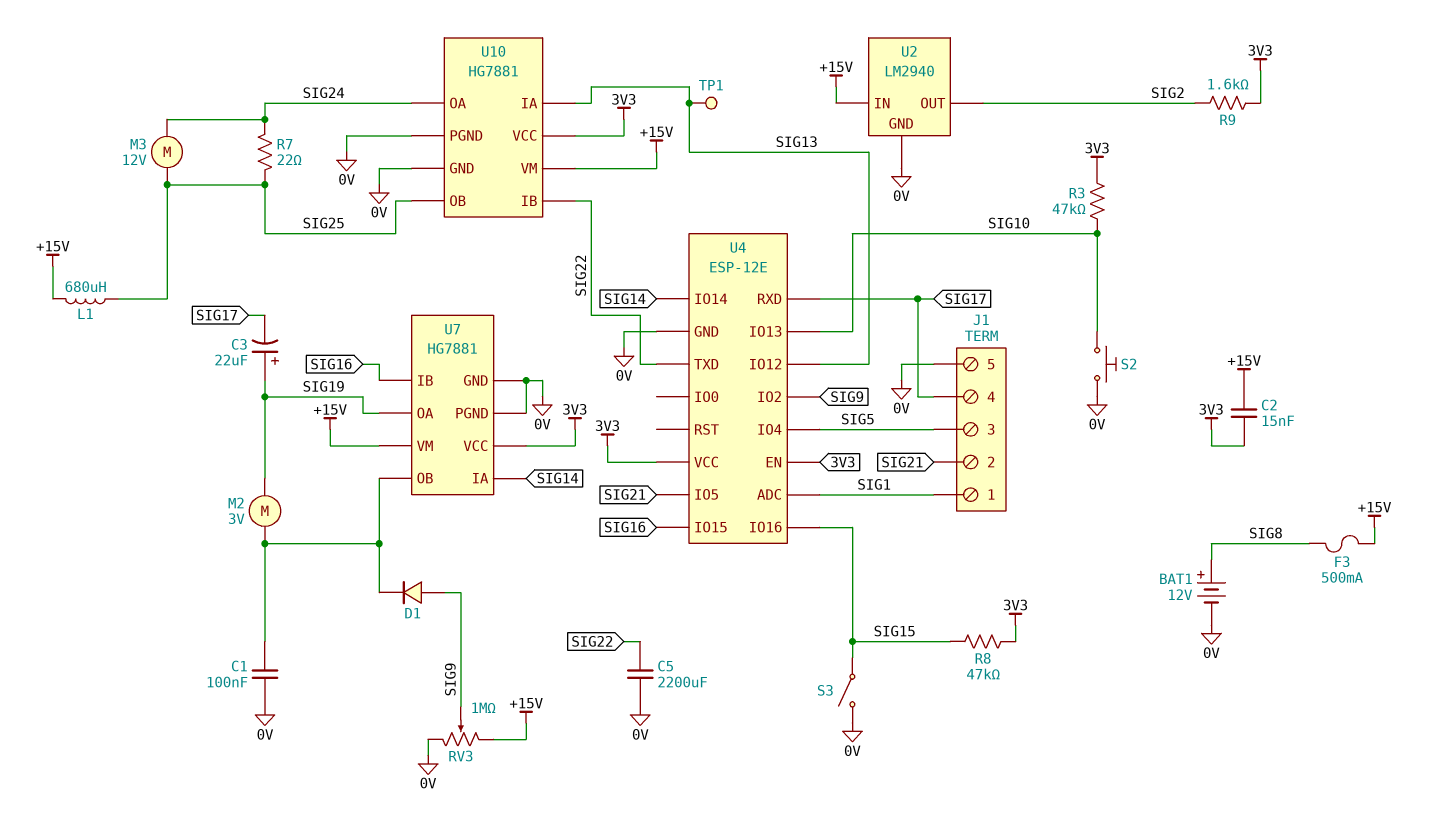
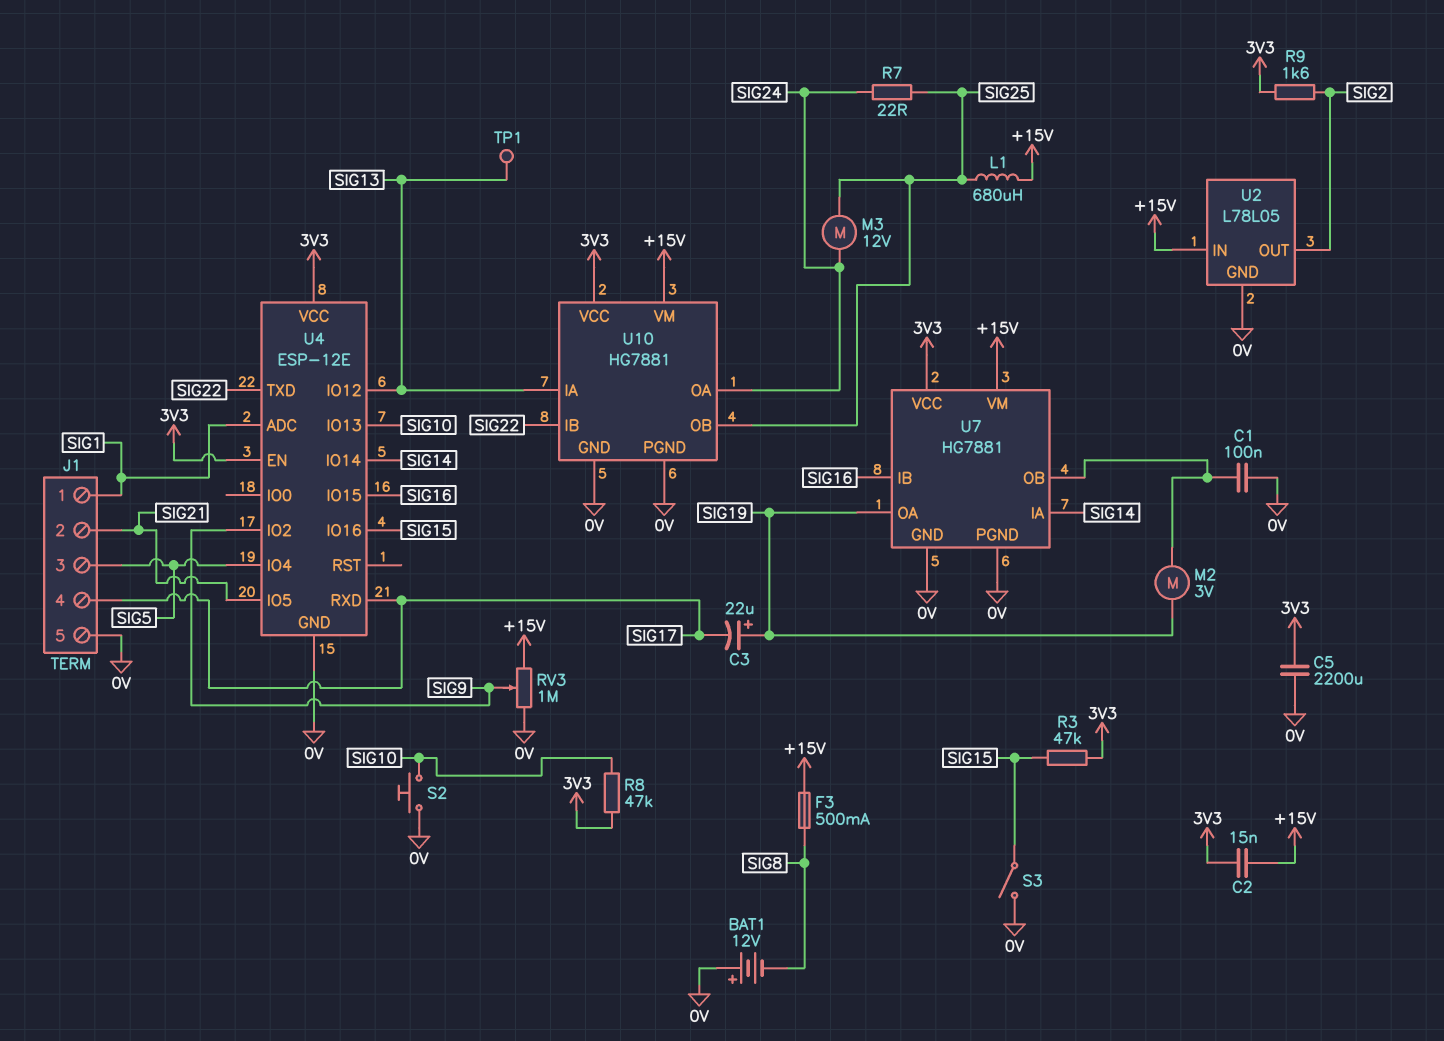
BAT1: 12V (plus SIG8, minus 0V) -> 12V (plus 0V, minus SIG8)
C5: 2200uF (0V, SIG22) -> 2200uF (0V, 3V3)
D1: diode (A SIG9, K U7/OB) -> none
R3: 47k (3V3, SIG10) -> 47k (3V3, SIG15)
R8: 47k (3V3, SIG15) -> 47k (3V3, SIG10)
U2: LM2940 -> L78L05

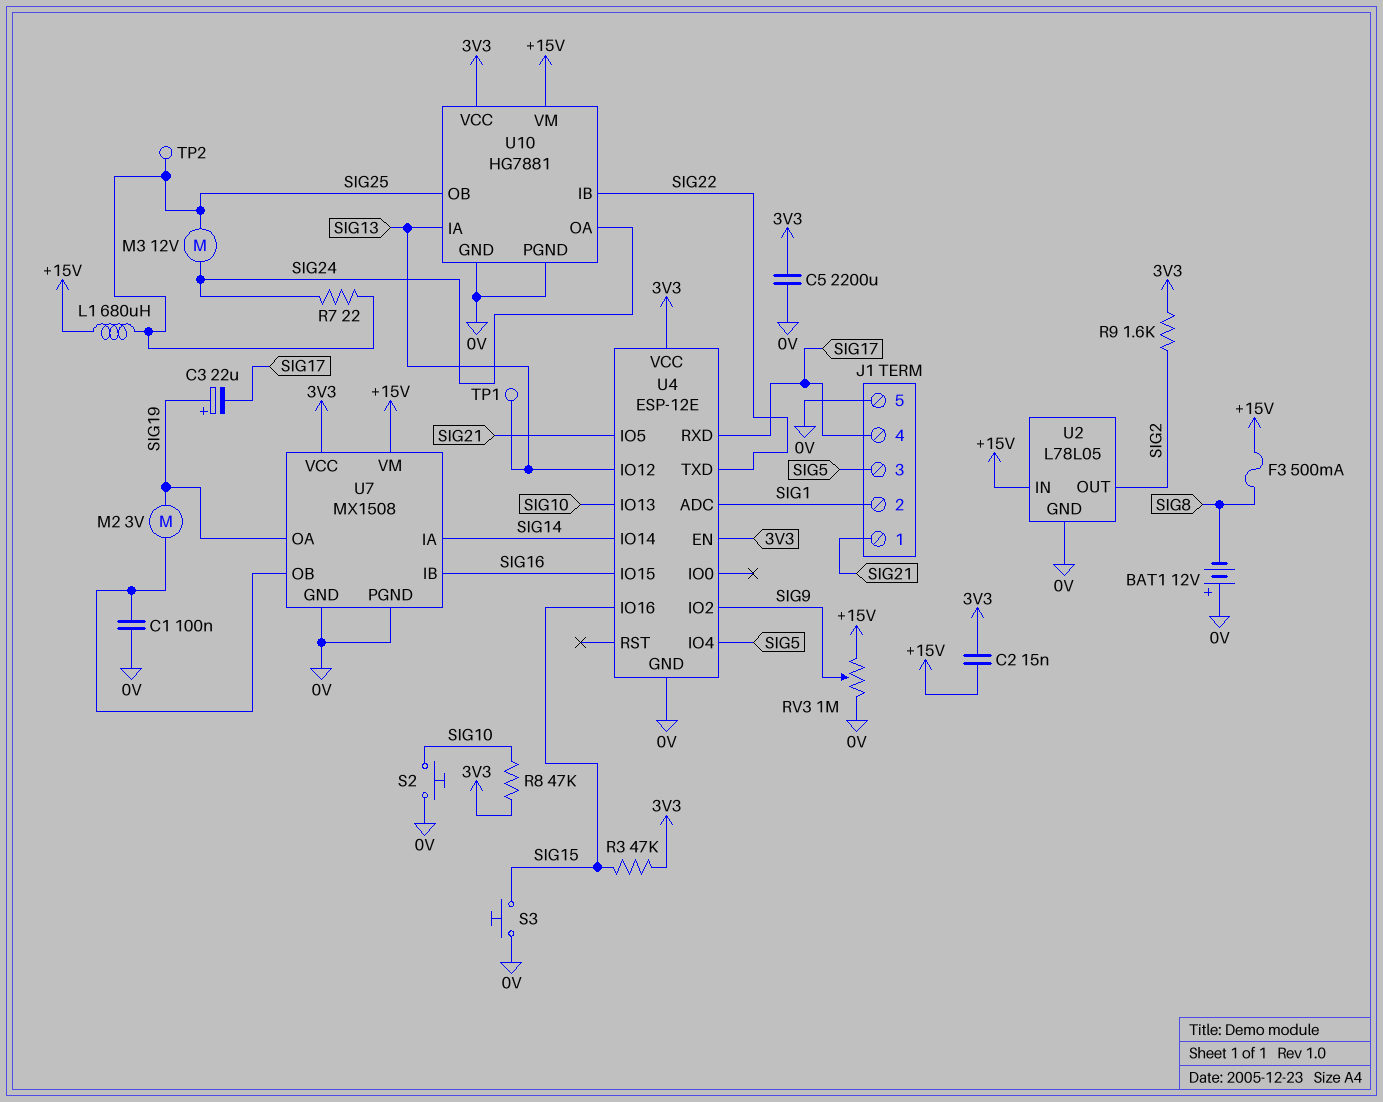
J1 pin 1: SIG1 -> SIG21
J1 pin 2: SIG21 -> SIG1
S3: switch (0V, SIG15) -> button (0V, SIG15)
TP2: none -> test point (SIG25)
U7: HG7881 -> MX1508

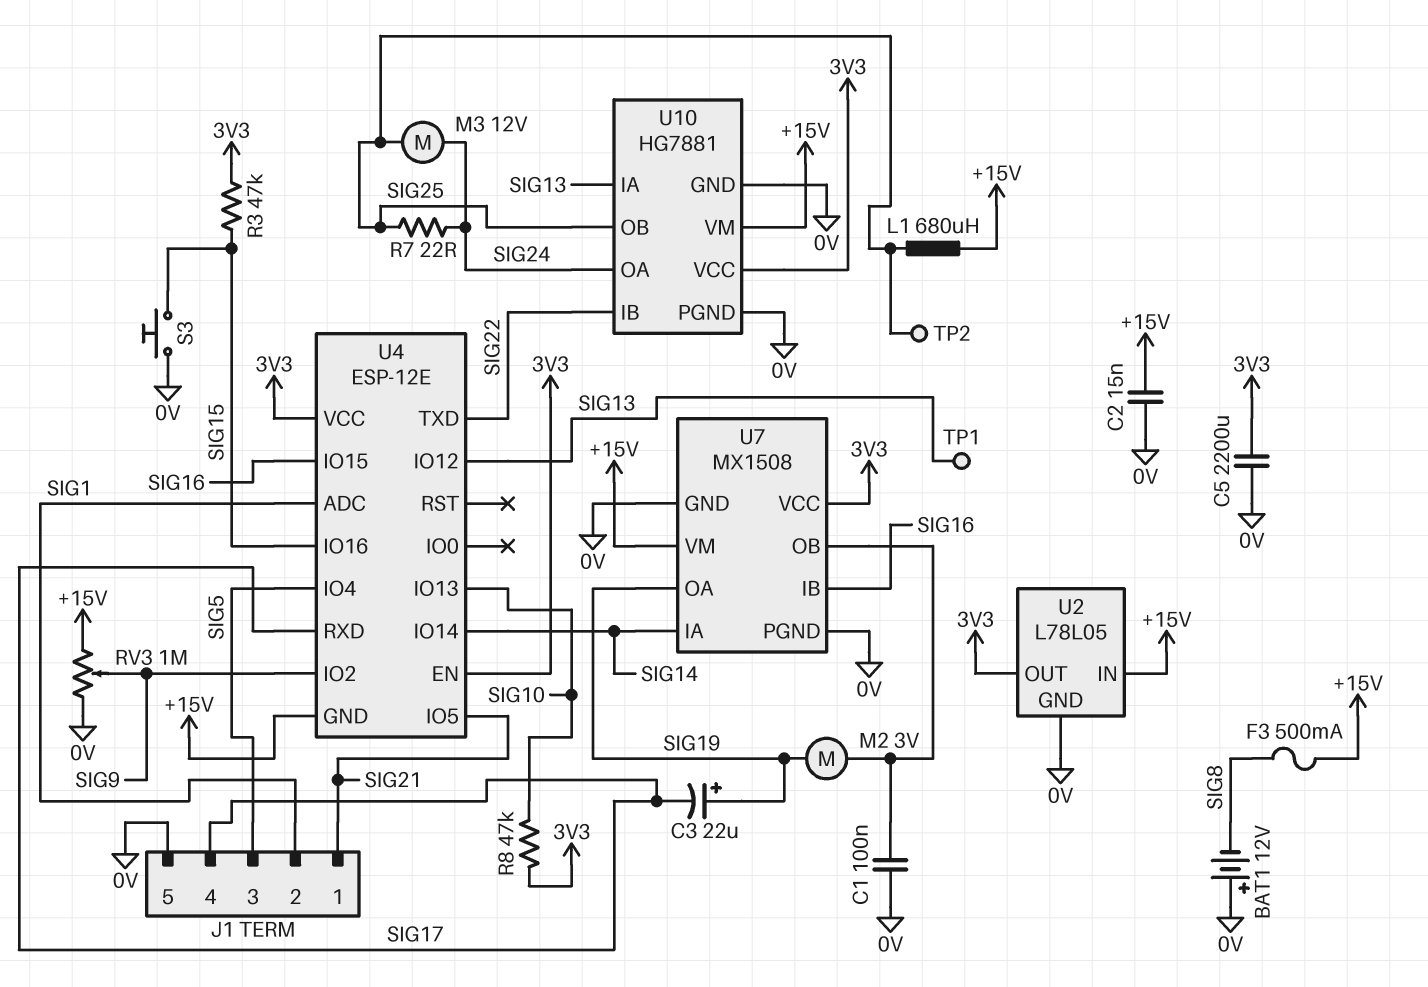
C2: 15nF (+15V, 3V3) -> 15nF (+15V, 0V)
R9: 1.6k (3V3, SIG2) -> none
S2: button (0V, SIG10) -> none
U2 pin OUT: SIG2 -> 3V3
U4 pin GND: 0V -> +15V

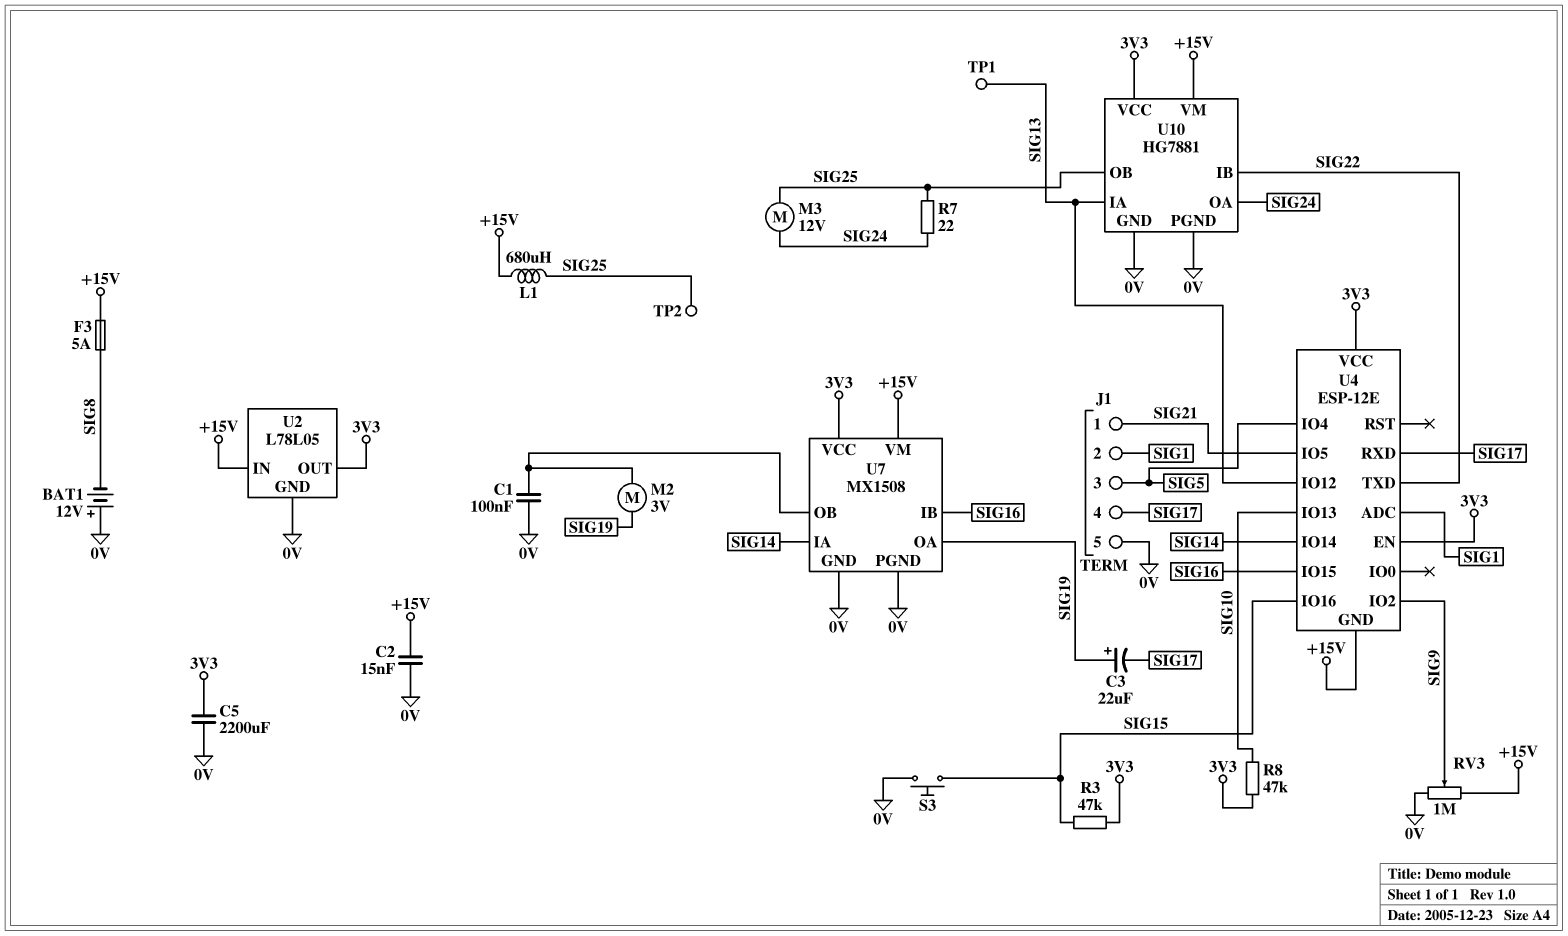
F3: 500mA (+15V, SIG8) -> 5A (+15V, SIG8)

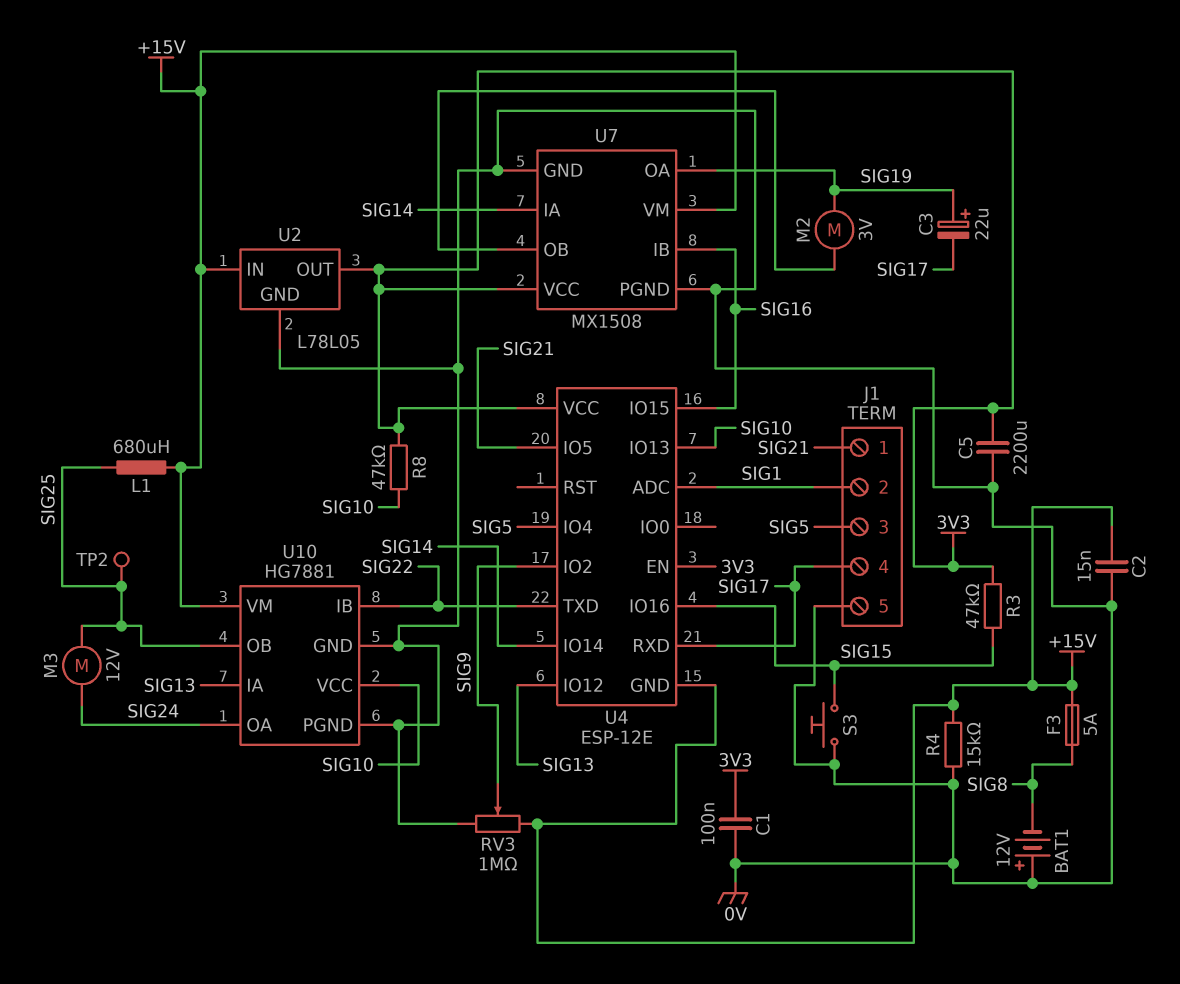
C1: 100nF (0V, U7/OB) -> 100nF (0V, 3V3)
R4: none -> 15k (+15V, 0V)
R7: 22 (SIG24, SIG25) -> none
TP1: test point (SIG13) -> none
U10 pin VCC: 3V3 -> SIG10

